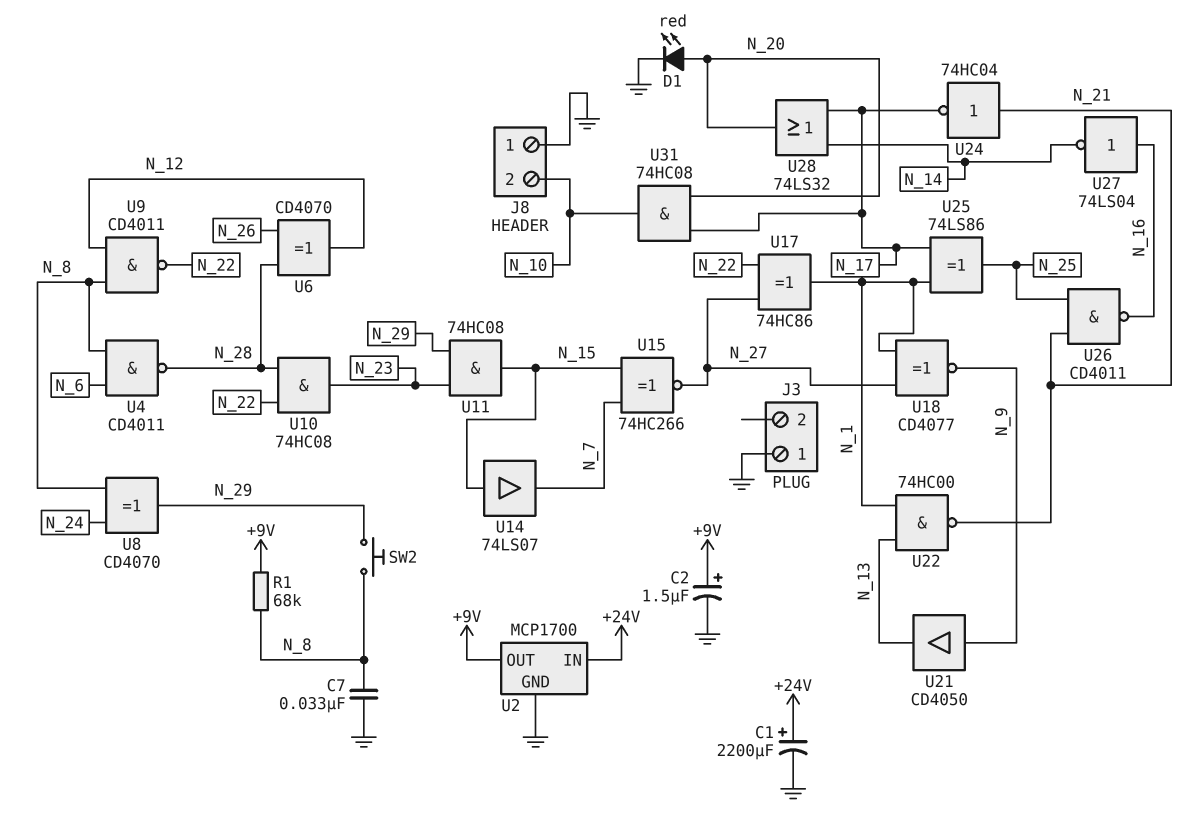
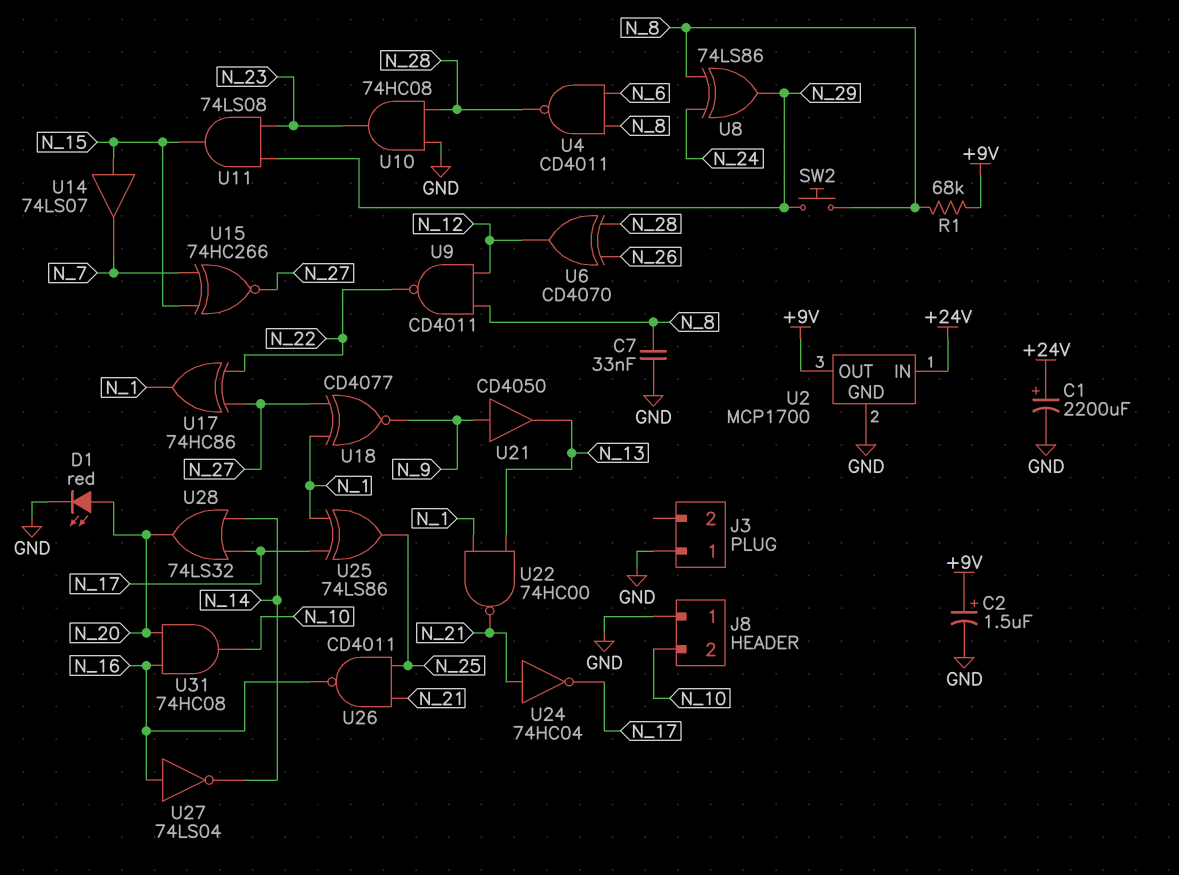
U8: XOR CD4070 (in N_8, in N_24, out N_29) -> XOR 74LS86 (in N_8, in N_24, out N_29)
U10: AND 74HC08 (in N_22, in N_28, out N_23) -> AND 74HC08 (in GND, in N_28, out N_23)
U11: AND 74HC08 (in N_23, in N_29, out N_15) -> AND 74LS08 (in N_23, in N_29, out N_15)
U31: AND 74HC08 (in N_17, in N_20, out N_10) -> AND 74HC08 (in N_16, in N_20, out N_10)

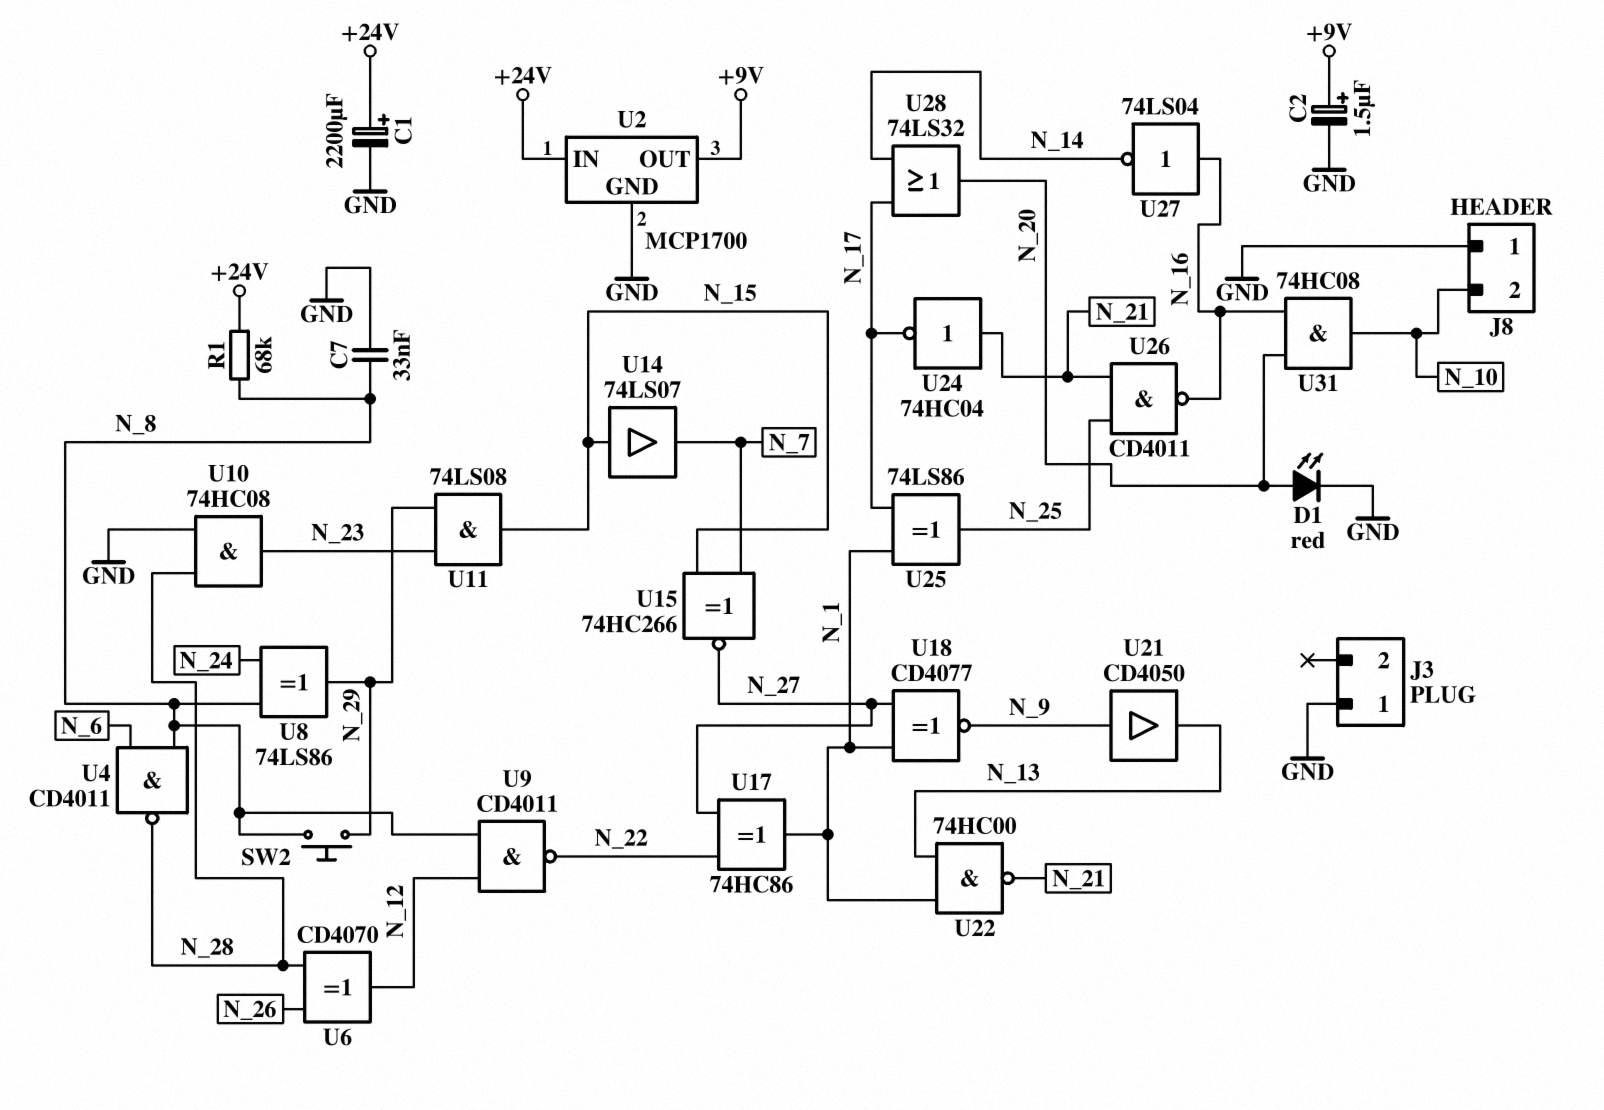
R1: 68k (+9V, N_8) -> 68k (+24V, N_8)

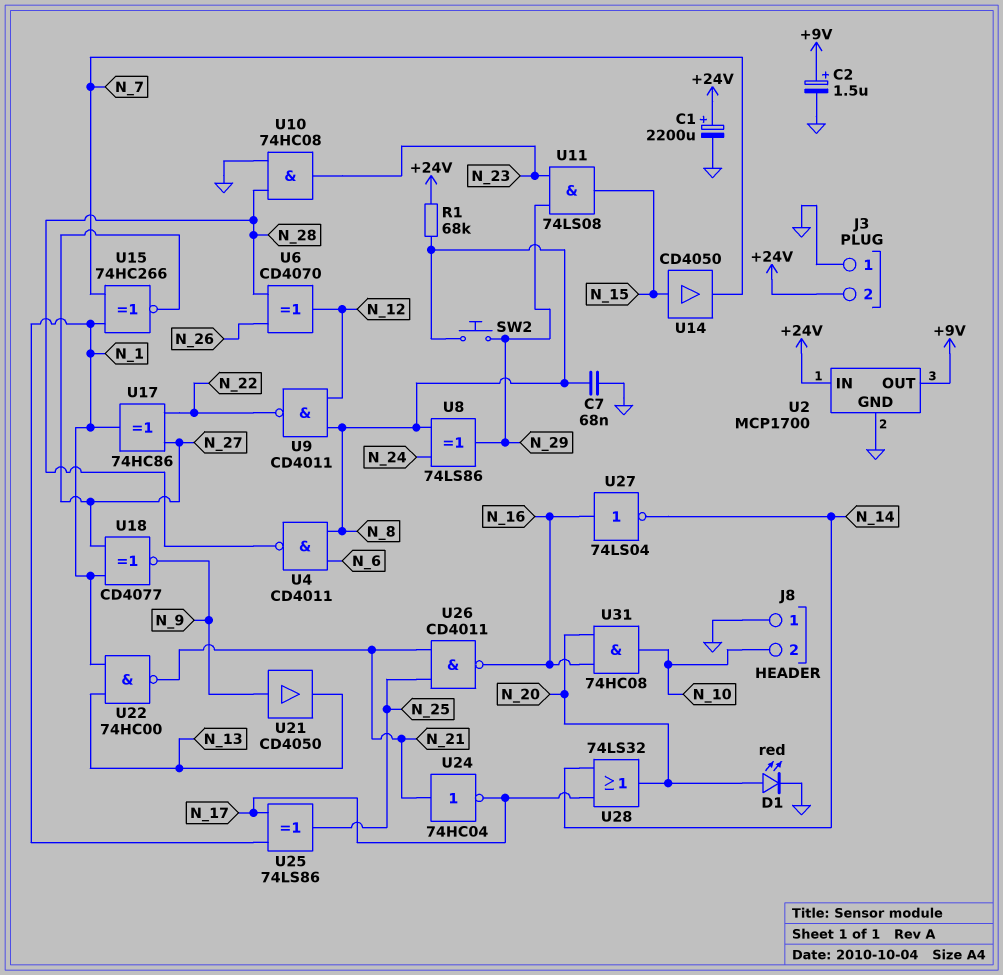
C7: 33nF (GND, N_8) -> 68nF (GND, N_8)
J3 pin 2: none -> +24V
U14: buffer 74LS07 (in N_15, out N_7) -> buffer CD4050 (in N_15, out N_7)
U15: XNOR 74HC266 (in N_7, in N_15, out N_27) -> XNOR 74HC266 (in N_1, in N_7, out N_27)

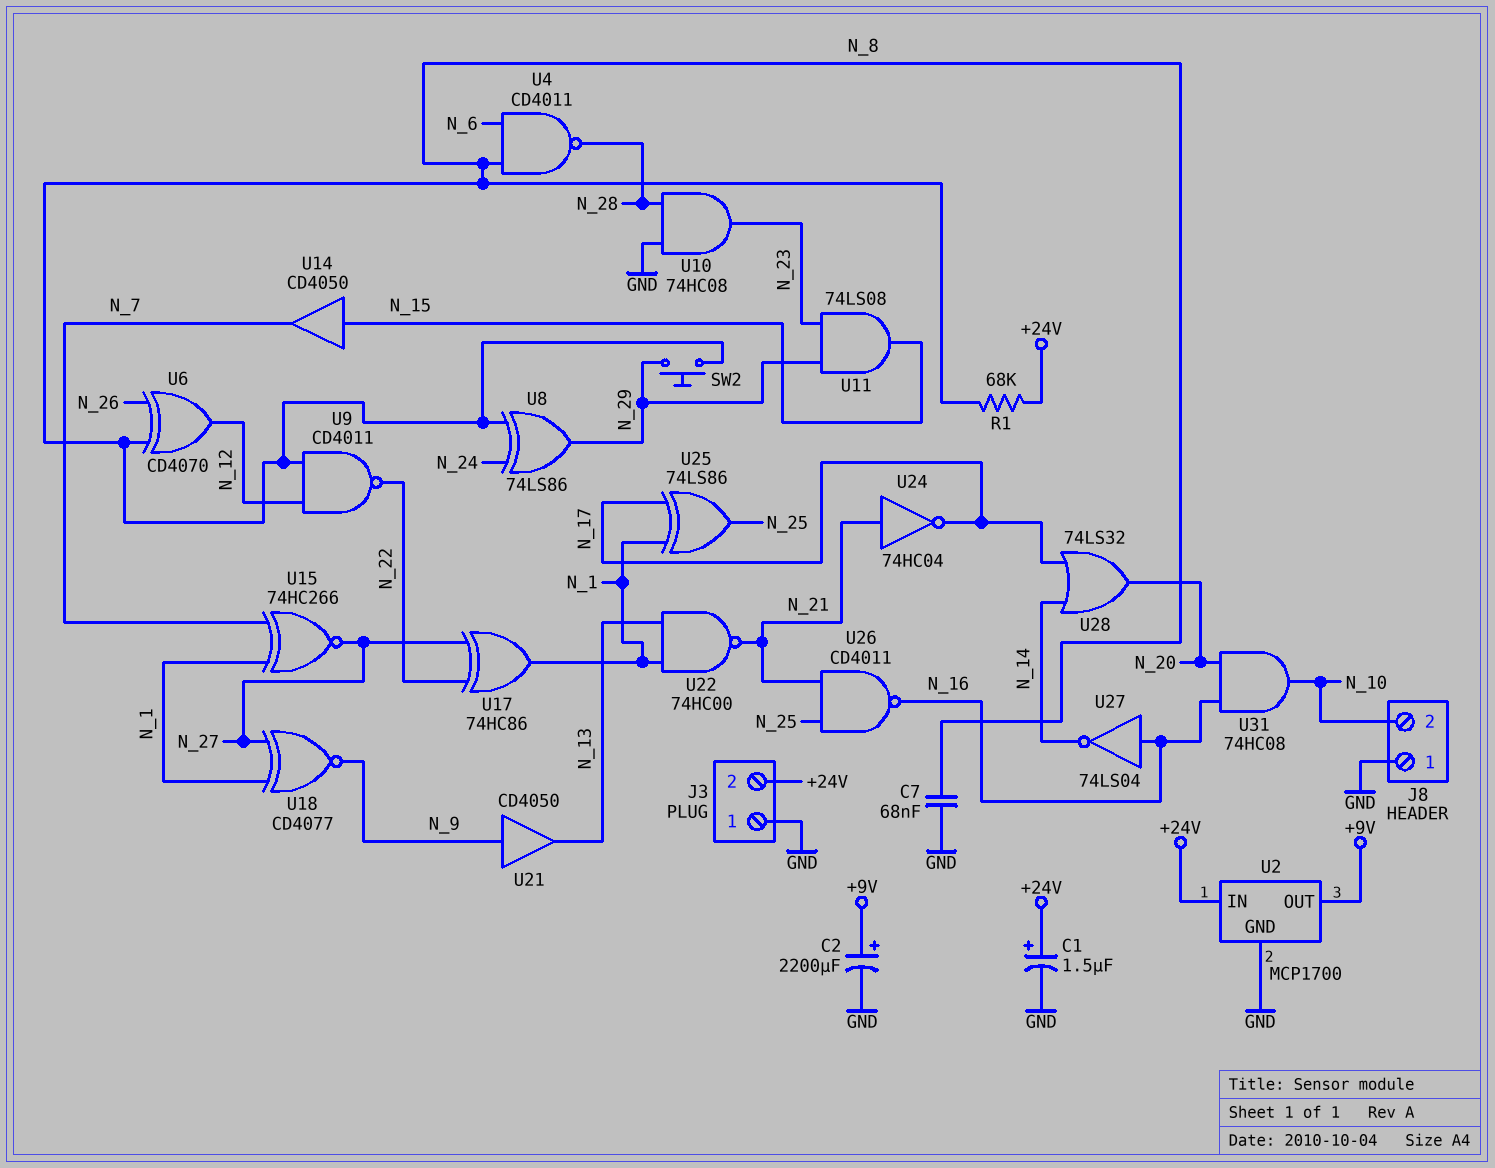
C1: 2200uF (plus +24V, minus GND) -> 1.5uF (plus +24V, minus GND)
C2: 1.5uF (plus +9V, minus GND) -> 2200uF (plus +9V, minus GND)
D1: LED red (A N_20, K GND) -> none
U6: XOR CD4070 (in N_26, in N_28, out N_12) -> XOR CD4070 (in N_8, in N_26, out N_12)

